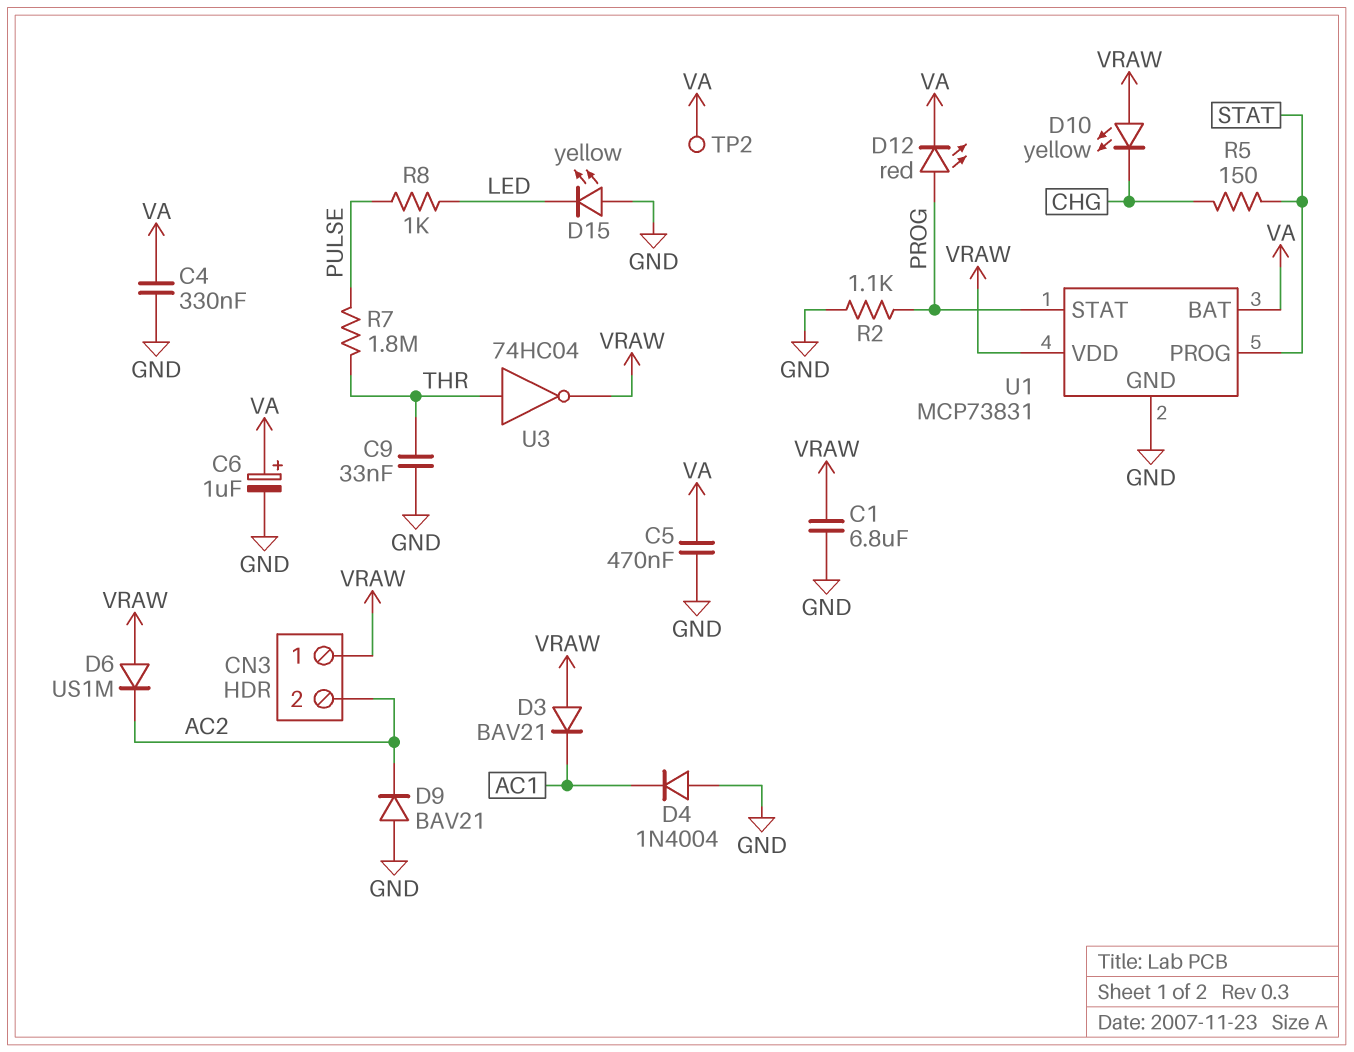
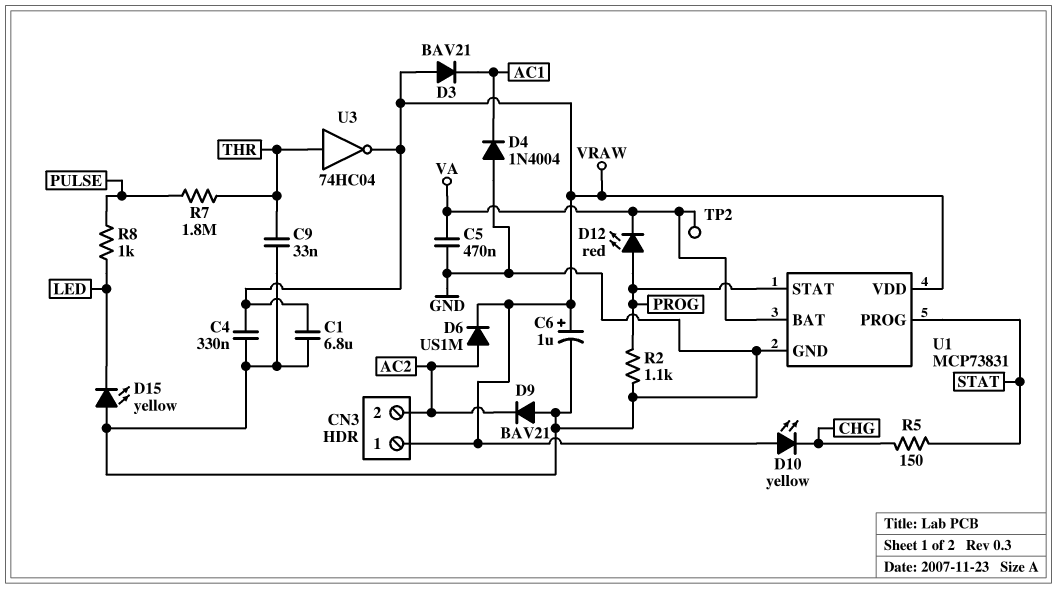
C4: 330nF (GND, VA) -> 330nF (GND, VRAW)
C6: 1uF (plus VA, minus GND) -> 1uF (plus VRAW, minus GND)
D6: diode US1M (A VRAW, K AC2) -> diode US1M (A AC2, K VRAW)

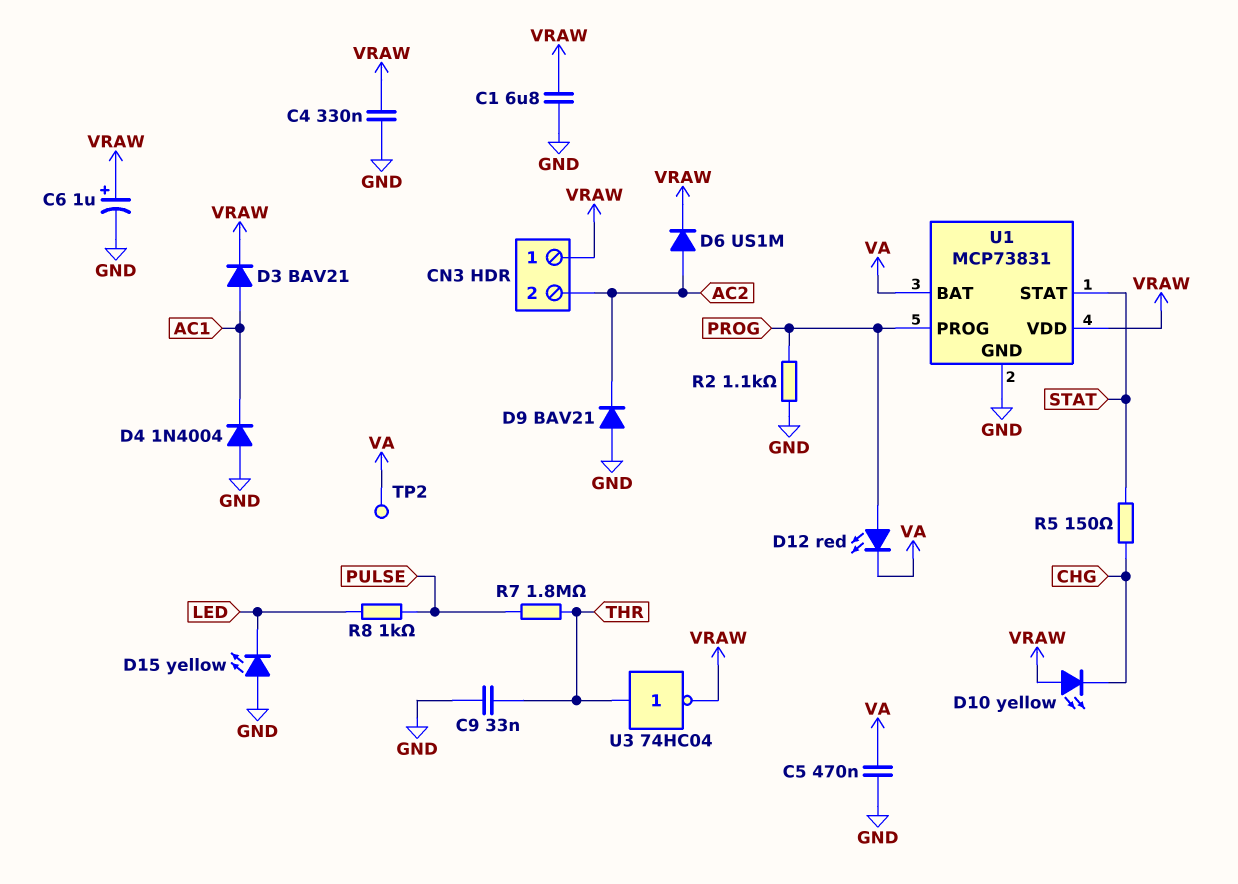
D3: diode BAV21 (A VRAW, K AC1) -> diode BAV21 (A AC1, K VRAW)
U1 pin PROG: STAT -> PROG
U1 pin STAT: PROG -> STAT

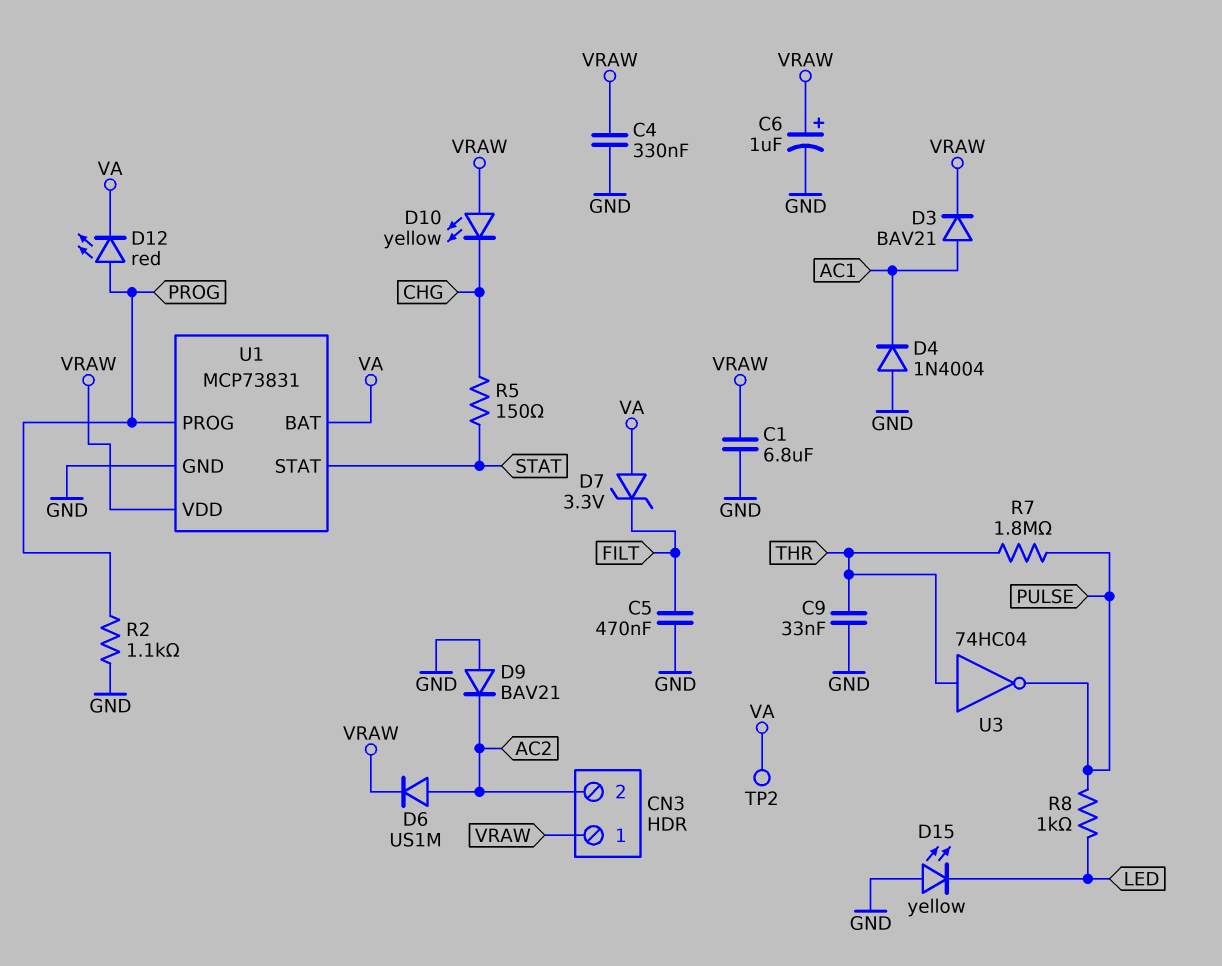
C5: 470nF (GND, VA) -> 470nF (FILT, GND)
D7: none -> zener 3.3V (A VA, K FILT)
U3: NOT 74HC04 (in THR, out VRAW) -> NOT 74HC04 (in THR, out PULSE)

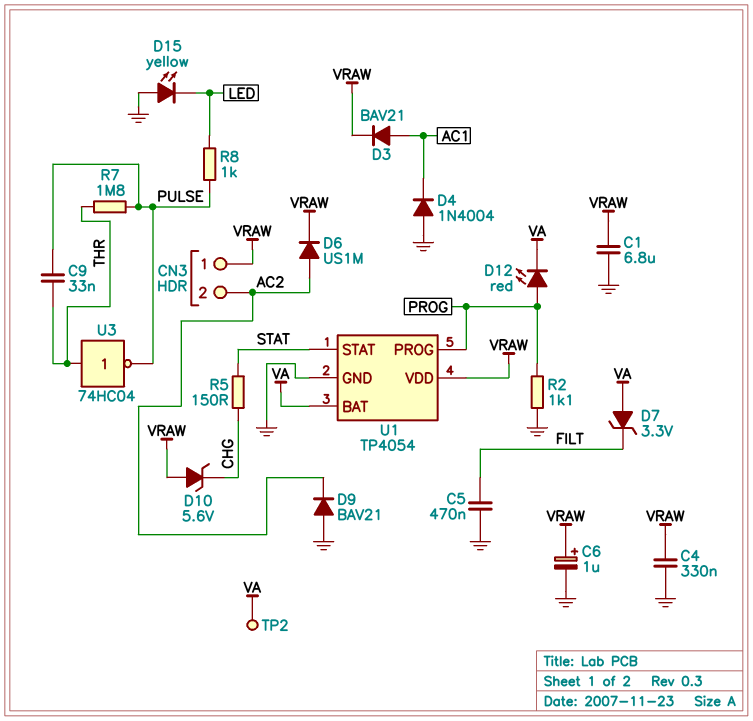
C9: 33nF (GND, THR) -> 33nF (PULSE, THR)
D10: LED yellow (A VRAW, K CHG) -> zener 5.6V (A VRAW, K CHG)
U1: MCP73831 -> TP4054

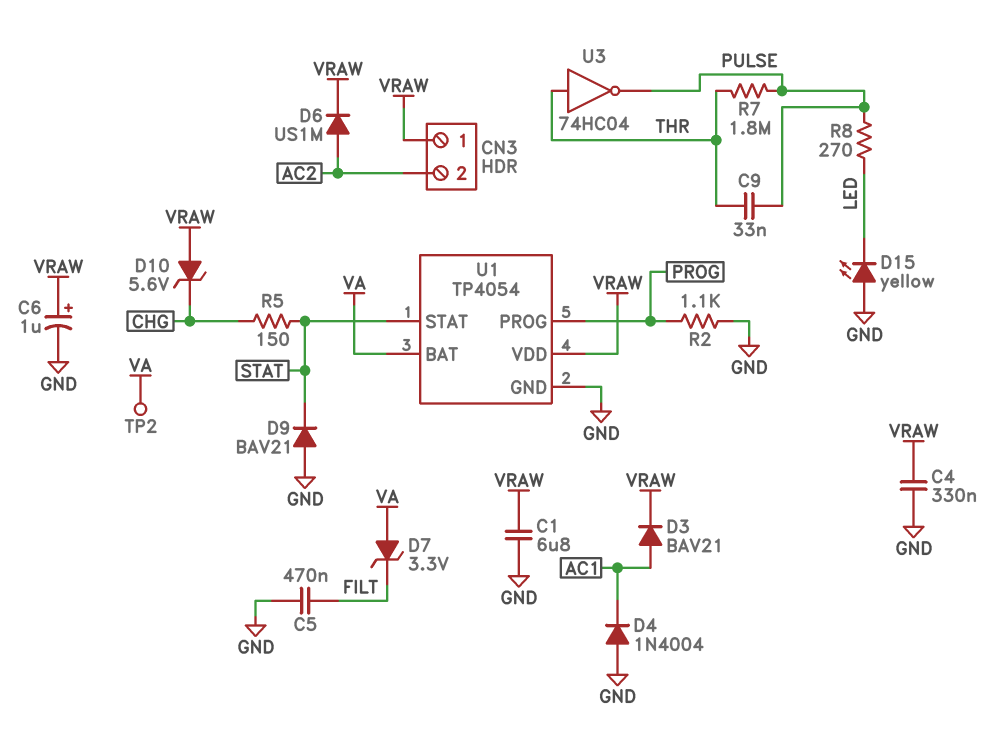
D9: diode BAV21 (A GND, K AC2) -> diode BAV21 (A GND, K STAT)
D12: LED red (A PROG, K VA) -> none
R8: 1k (LED, PULSE) -> 270 (LED, PULSE)

